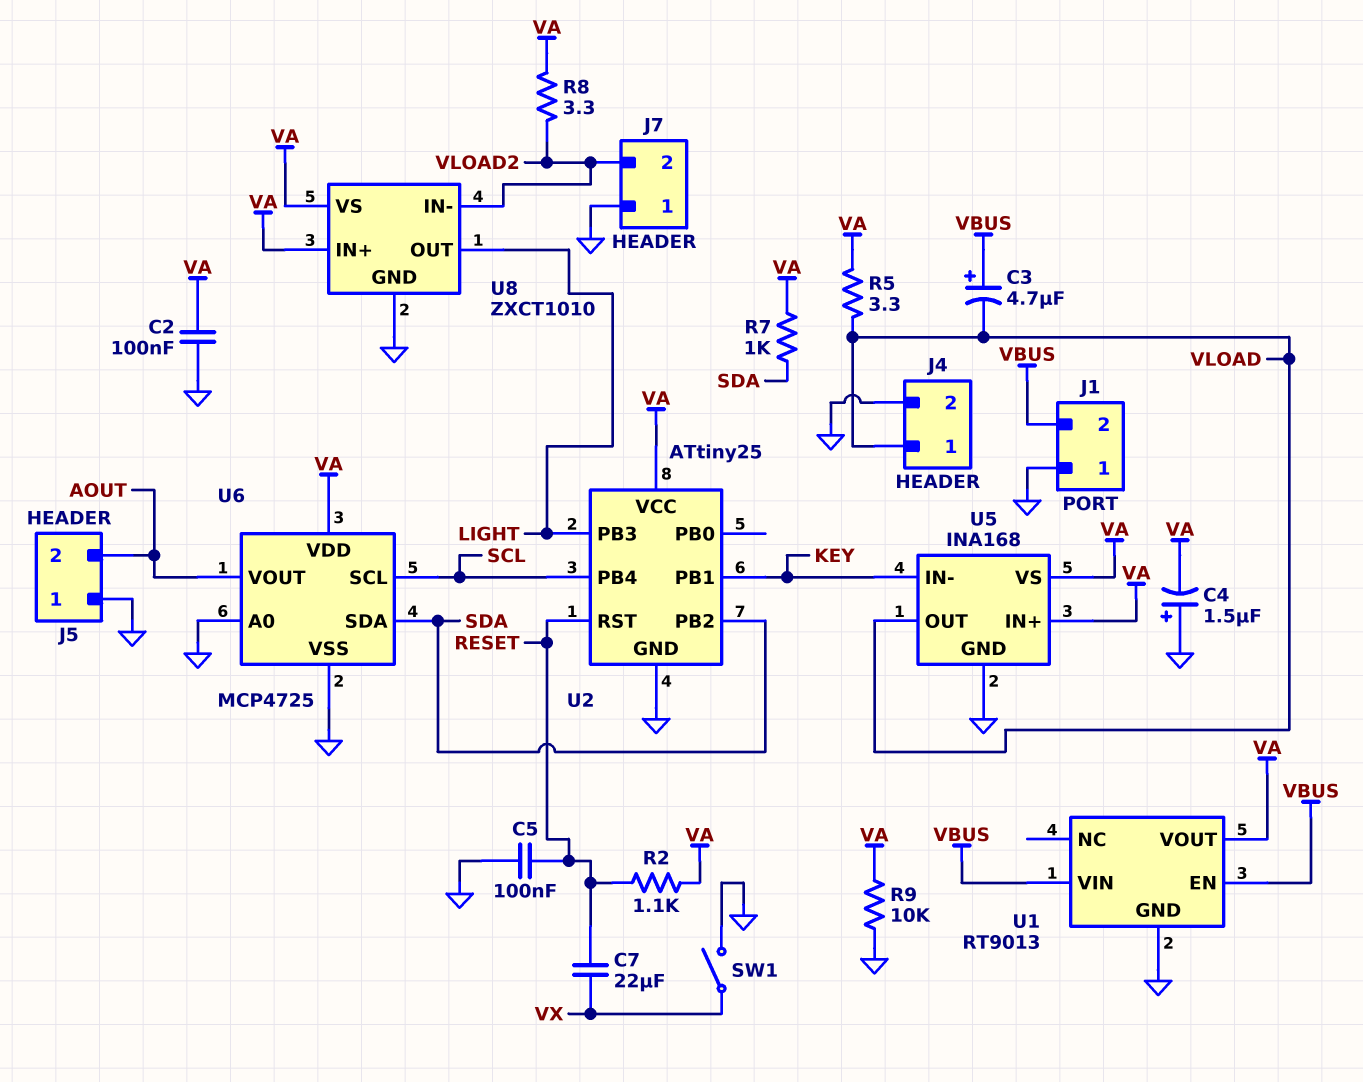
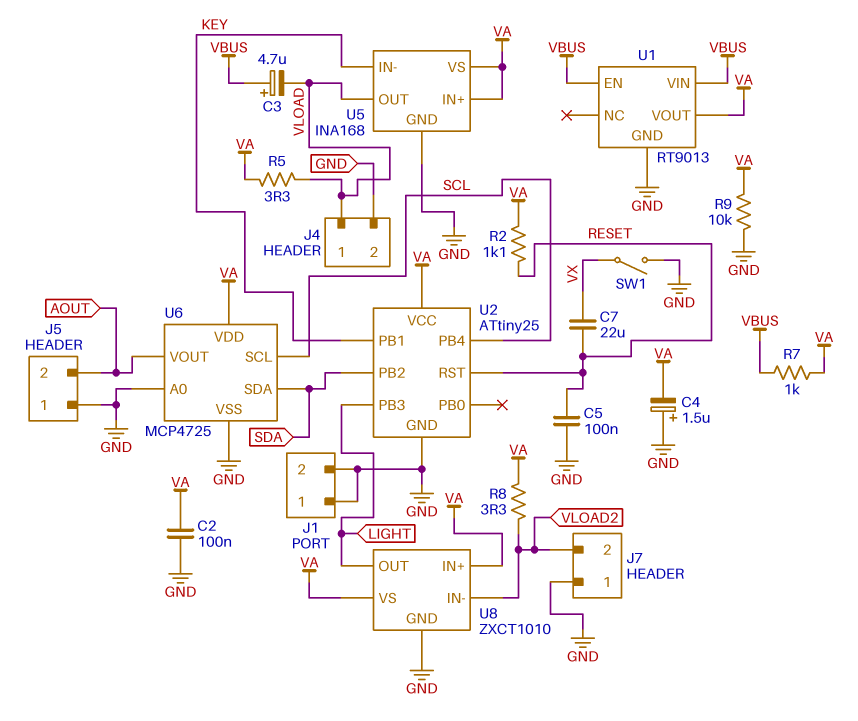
J1 pin 2: VBUS -> GND
R7: 1k (SDA, VA) -> 1k (VA, VBUS)

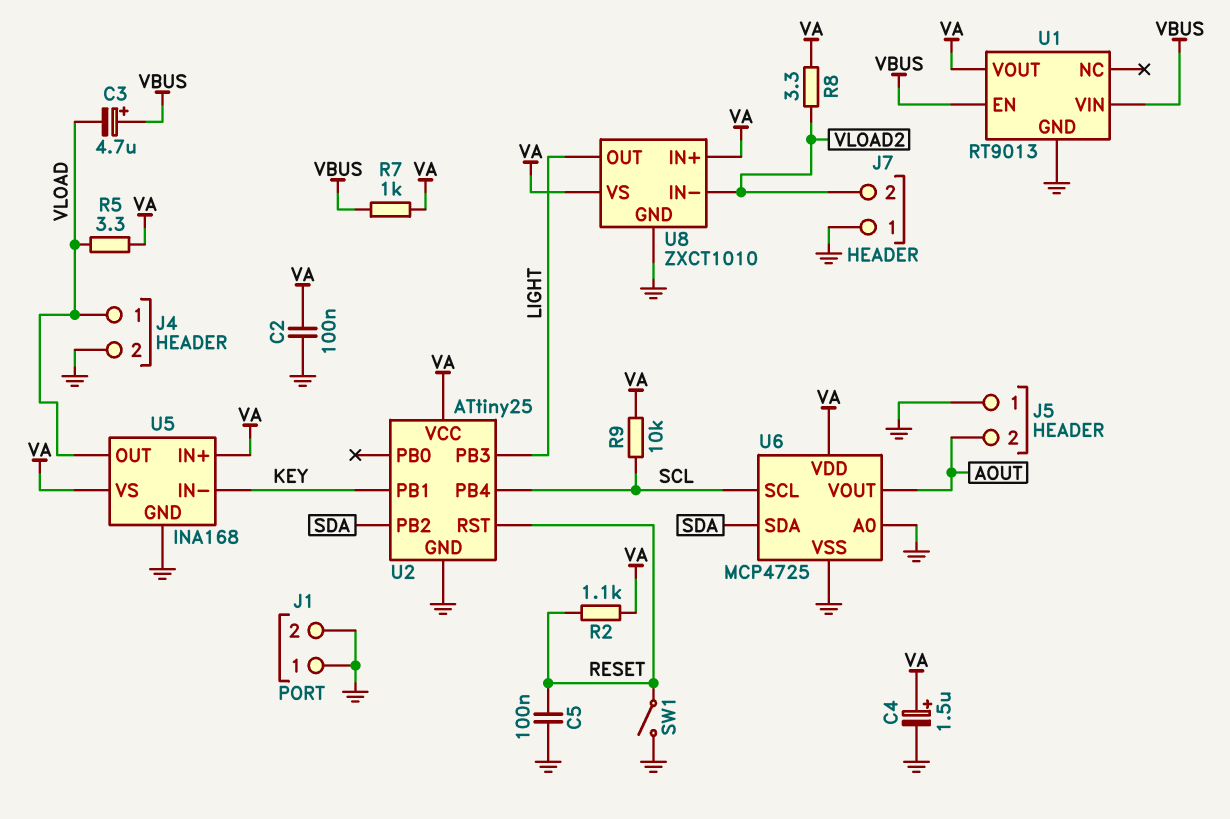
C4: 1.5uF (plus GND, minus VA) -> 1.5uF (plus VA, minus GND)
C7: 22uF (RESET, VX) -> none
R9: 10k (GND, VA) -> 10k (SCL, VA)
SW1: switch (GND, VX) -> switch (GND, RESET)

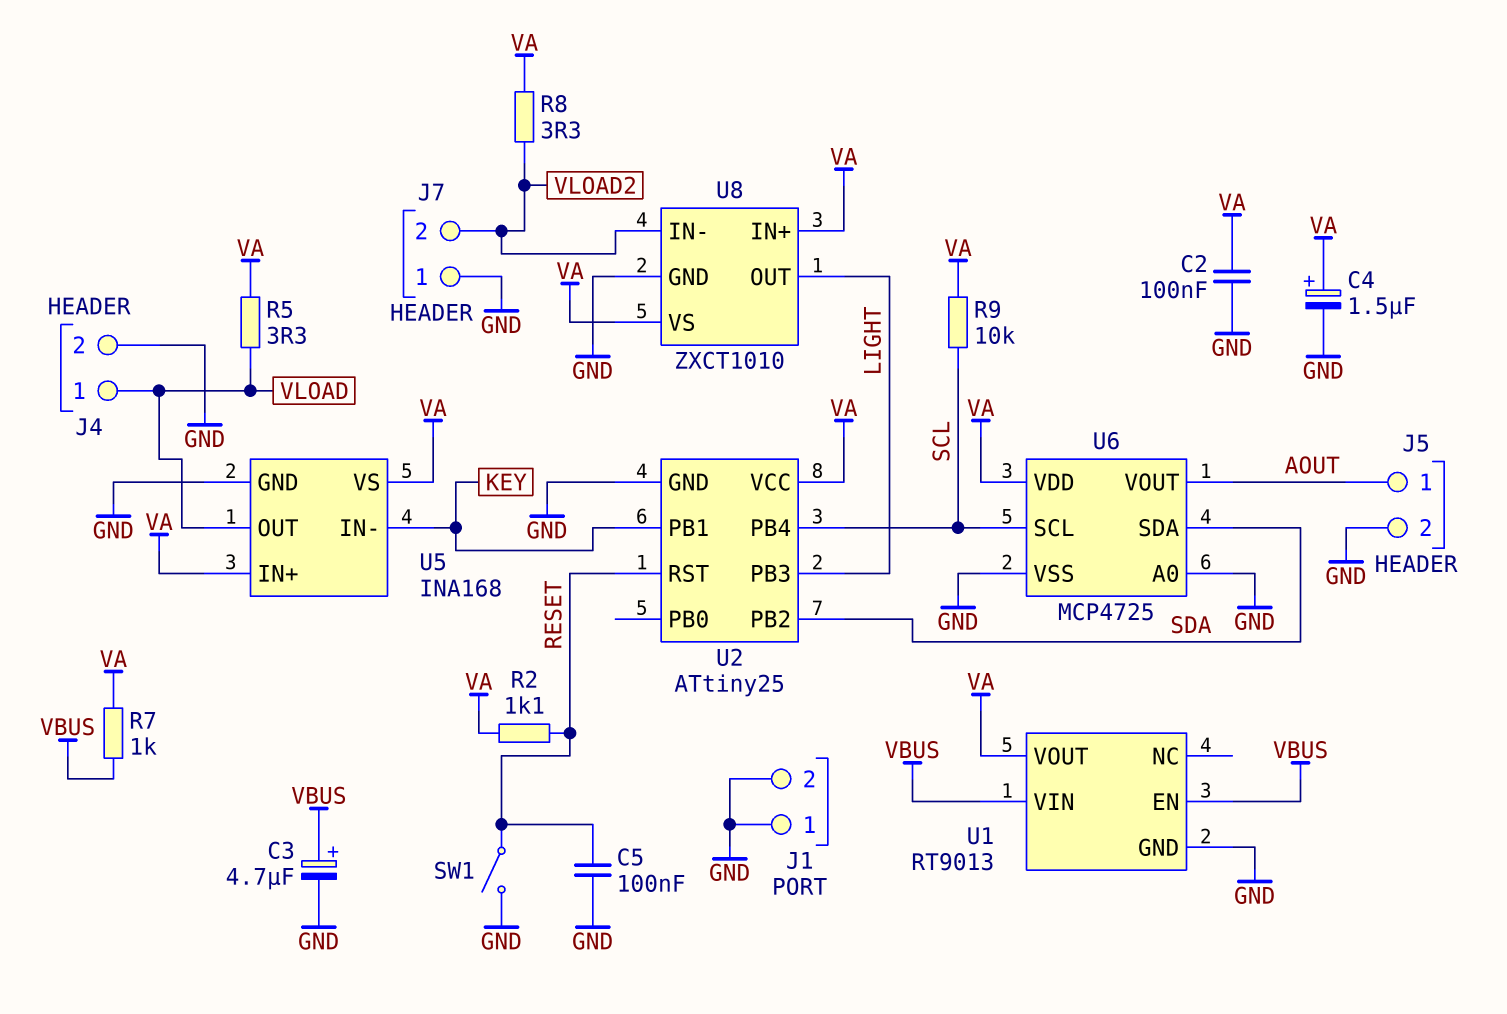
C3: 4.7uF (plus VBUS, minus VLOAD) -> 4.7uF (plus VBUS, minus GND)
J5 pin 1: GND -> AOUT
J5 pin 2: AOUT -> GND

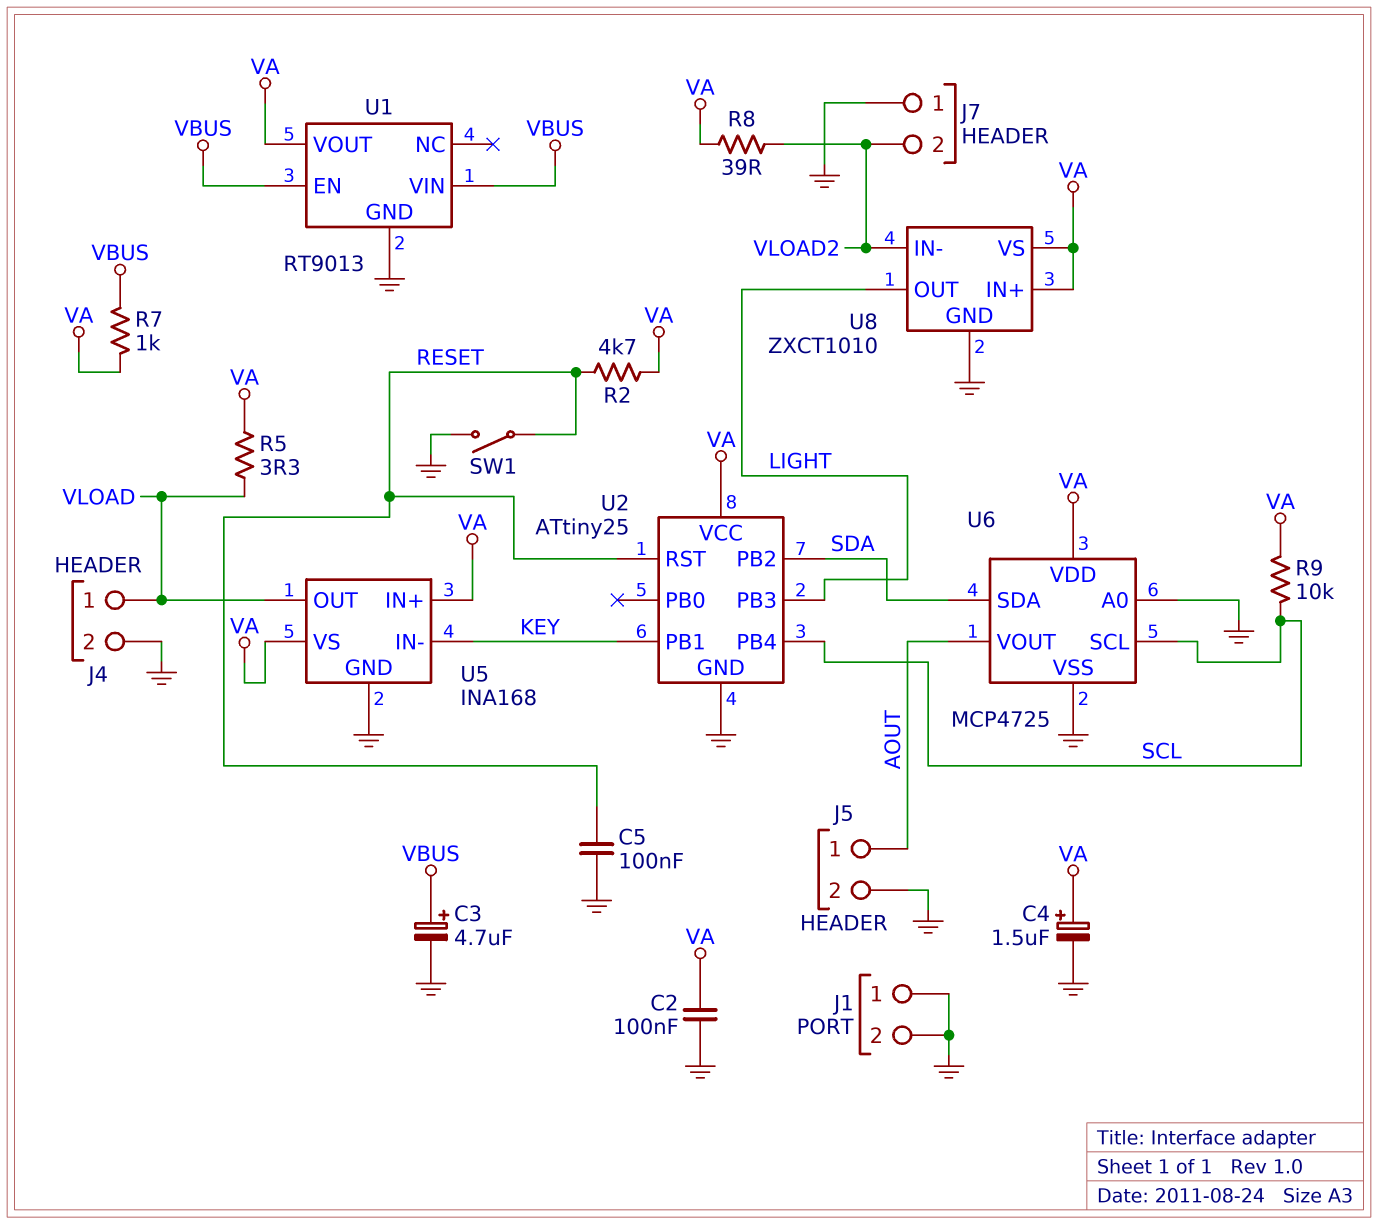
R2: 1.1k (RESET, VA) -> 4.7k (RESET, VA)
R8: 3.3 (VA, VLOAD2) -> 39 (VA, VLOAD2)

